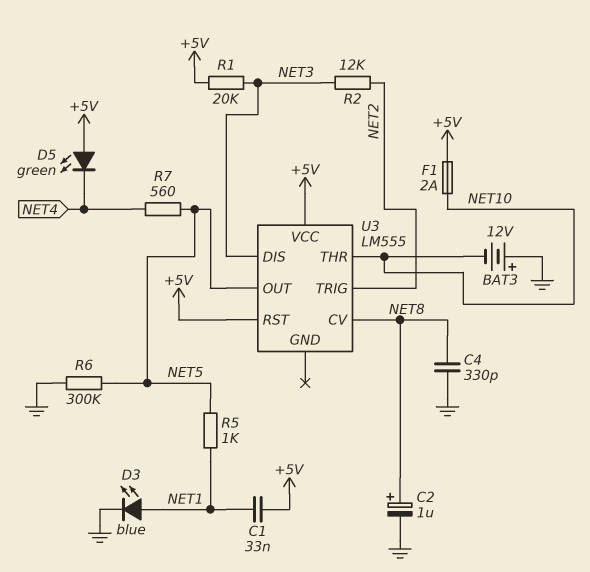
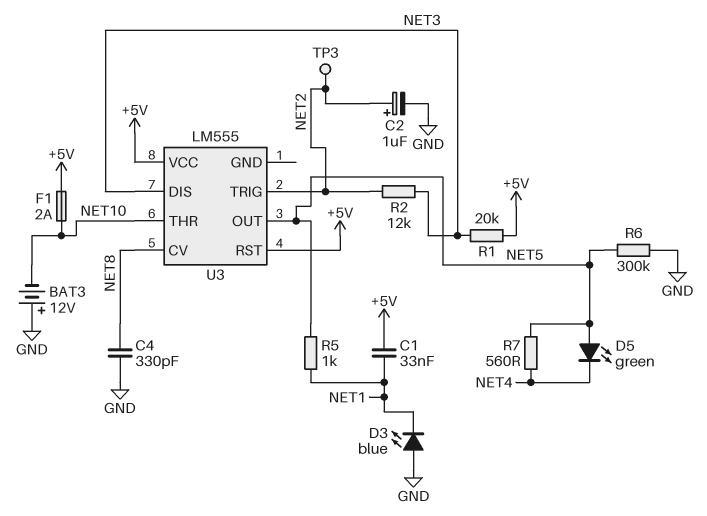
C2: 1uF (plus NET8, minus GND) -> 1uF (plus NET2, minus GND)
D3: LED blue (A NET1, K GND) -> LED blue (A GND, K NET1)
D5: LED green (A +5V, K NET4) -> LED green (A NET5, K NET4)
TP3: none -> test point (NET2)

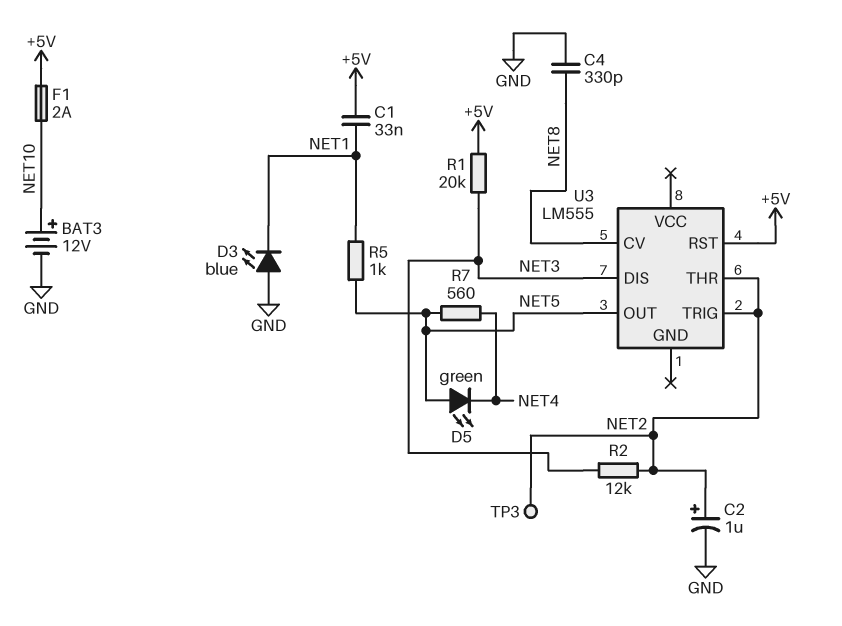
BAT3: 12V (plus GND, minus NET10) -> 12V (plus NET10, minus GND)
R6: 300k (GND, NET5) -> none
U3 pin THR: NET10 -> NET2
U3 pin VCC: +5V -> none

